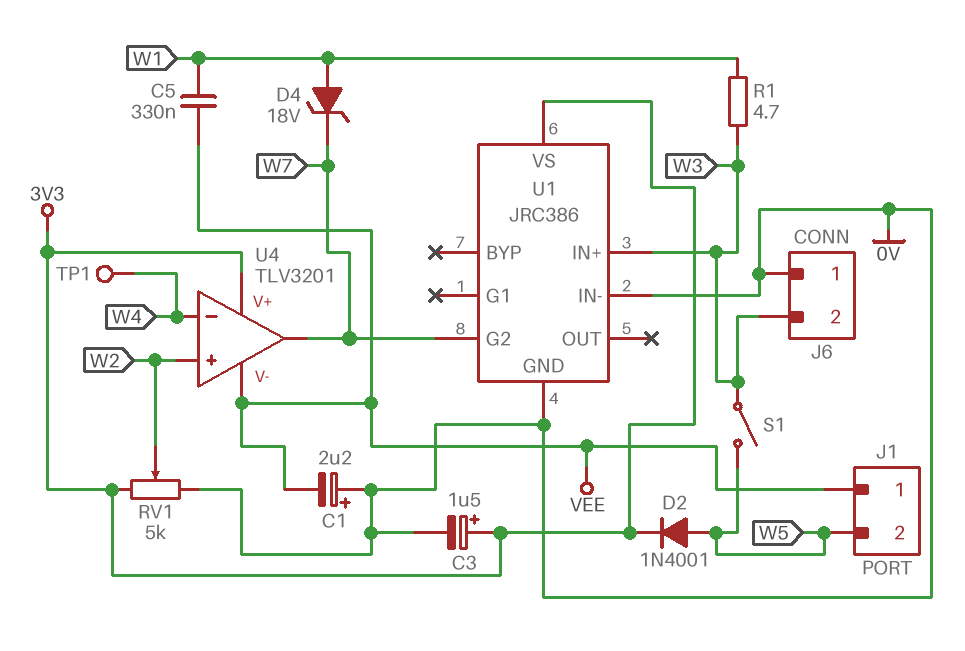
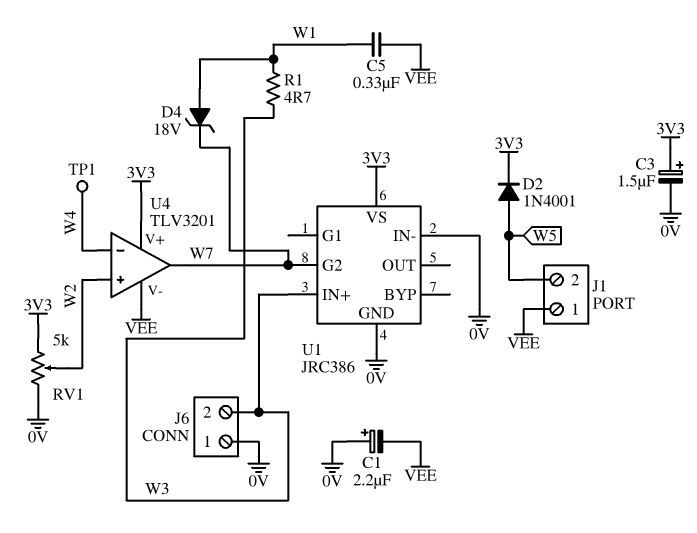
S1: switch (W3, W5) -> none

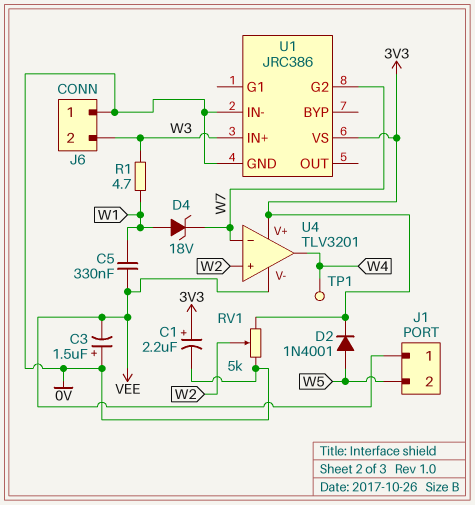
C1: 2.2uF (plus 0V, minus VEE) -> 2.2uF (plus 3V3, minus 0V)
C3: 1.5uF (plus 3V3, minus 0V) -> 1.5uF (plus 0V, minus VEE)
U4 pin in-: W4 -> W7
U4 pin out: W7 -> W4

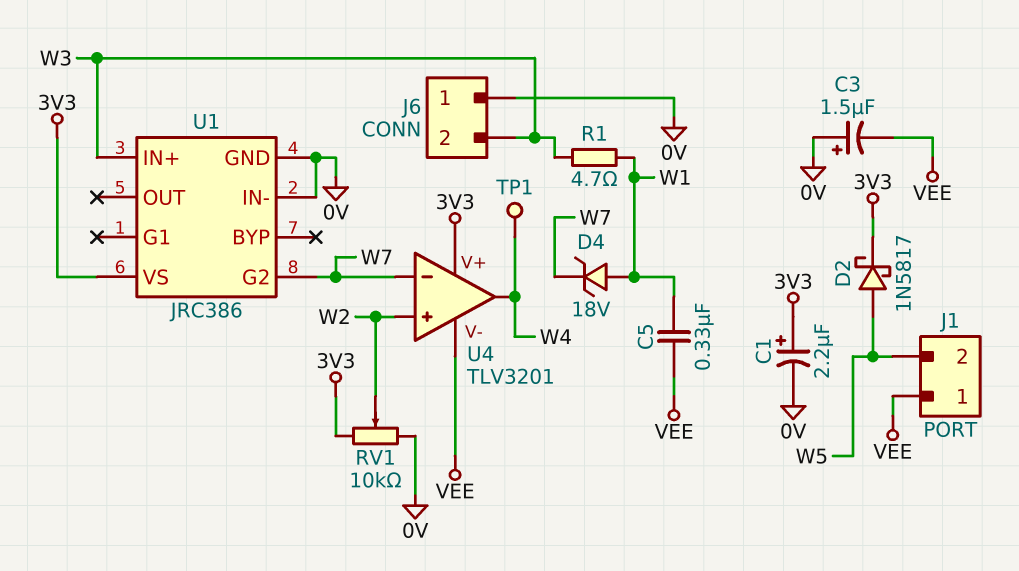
D2: diode 1N4001 (A W5, K 3V3) -> schottky 1N5817 (A W5, K 3V3)
RV1: 5k (0V, 3V3, wiper W2) -> 10k (0V, 3V3, wiper W2)

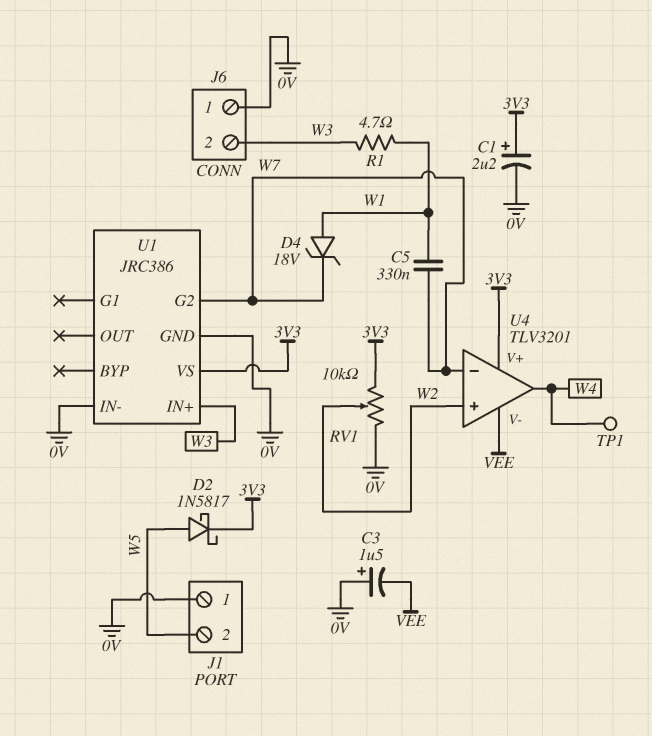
C5: 330nF (VEE, W1) -> 330nF (W1, W7)
J1 pin 1: VEE -> 0V

